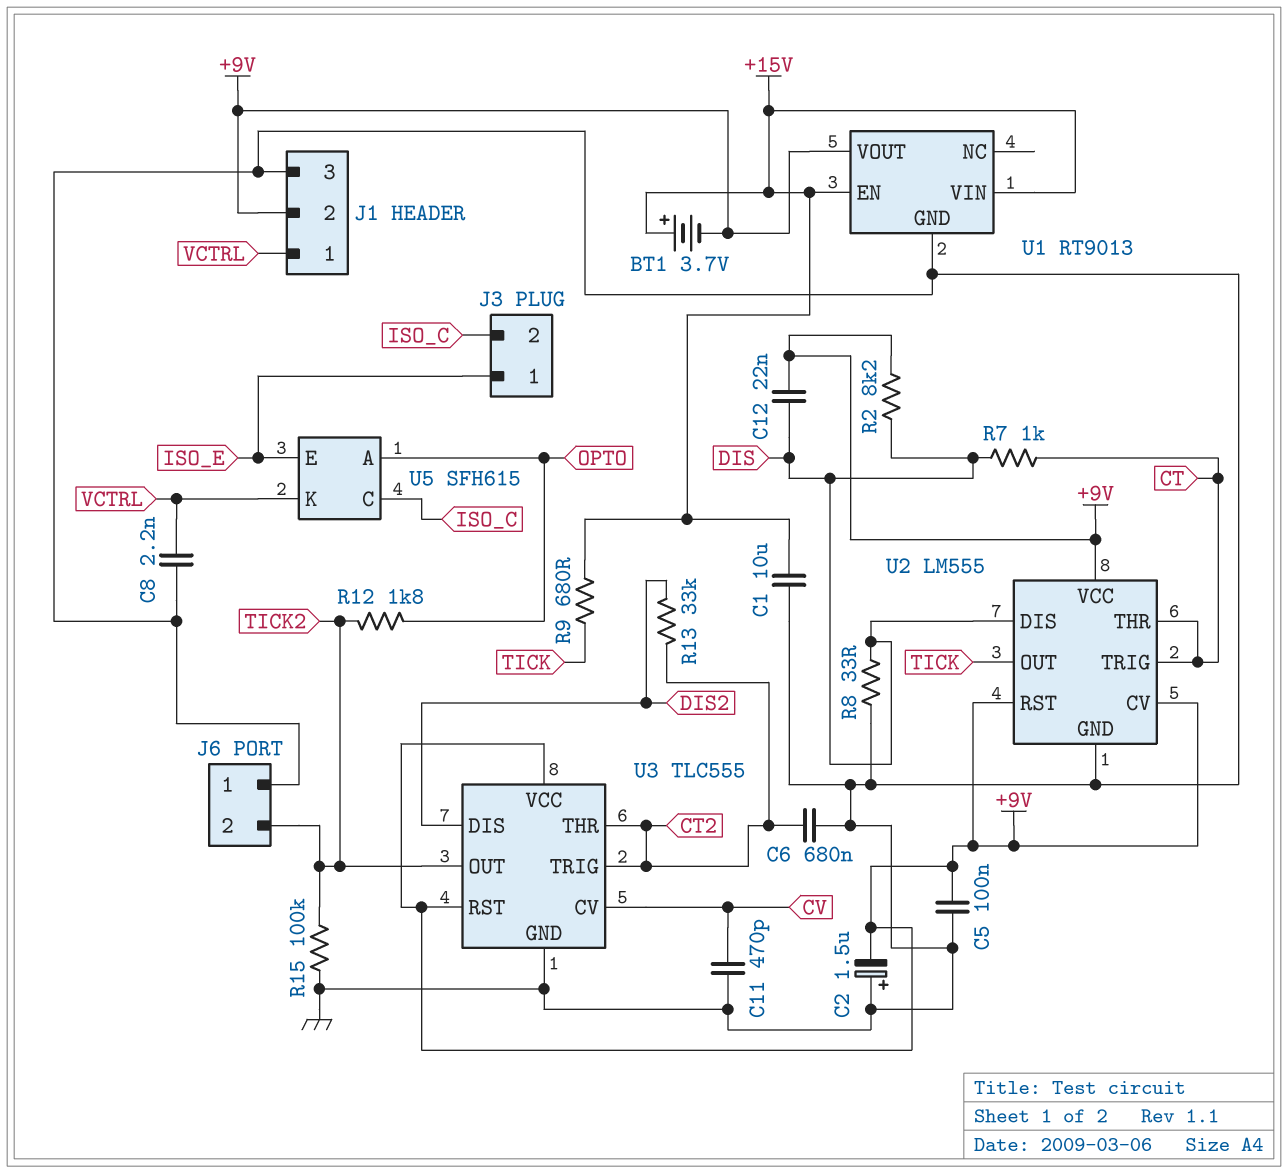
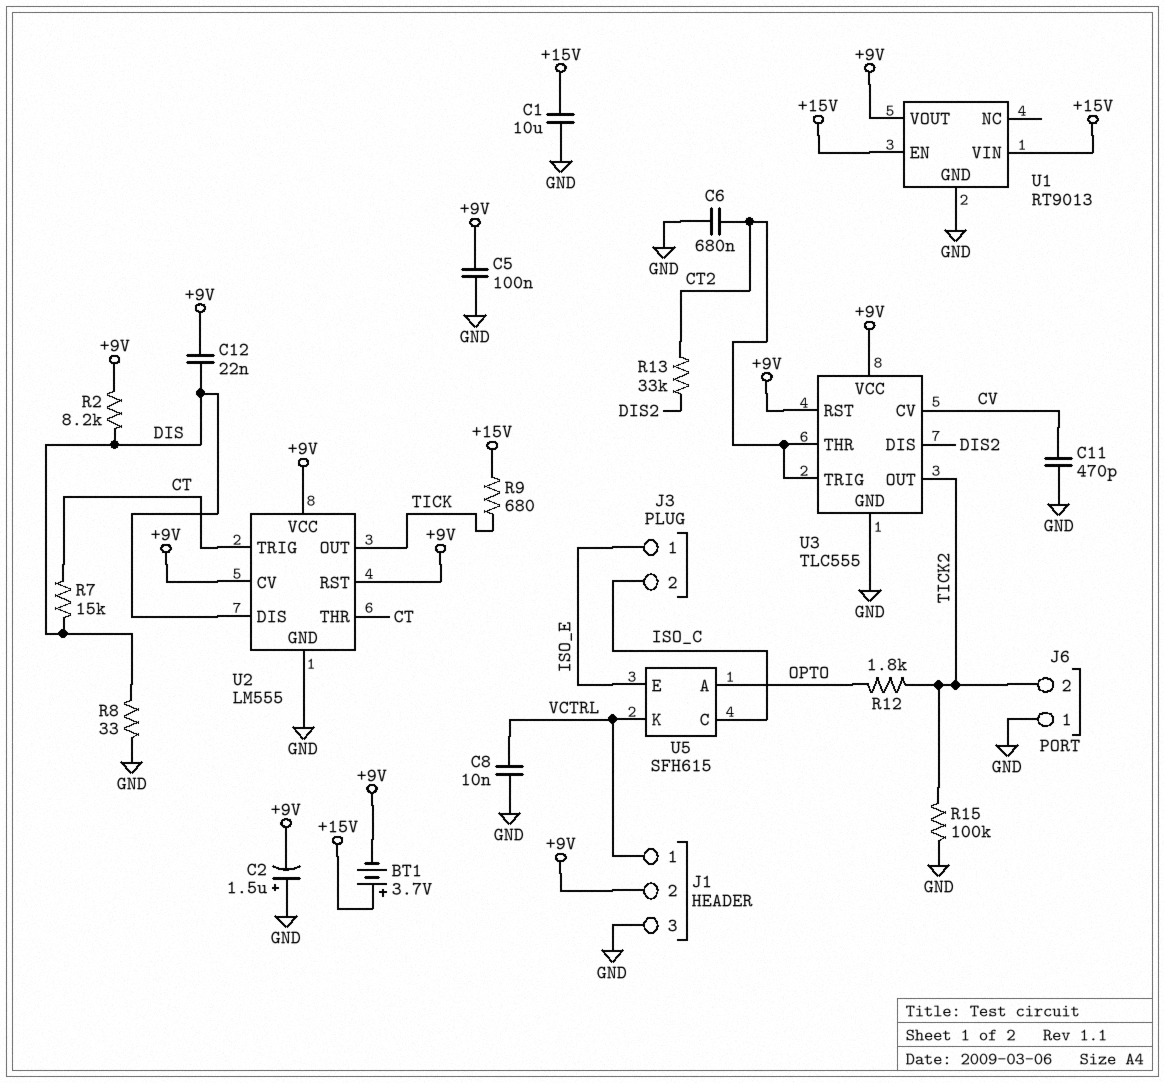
C8: 2.2nF (GND, VCTRL) -> 10nF (GND, VCTRL)
R7: 1k (CT, DIS) -> 15k (CT, DIS)

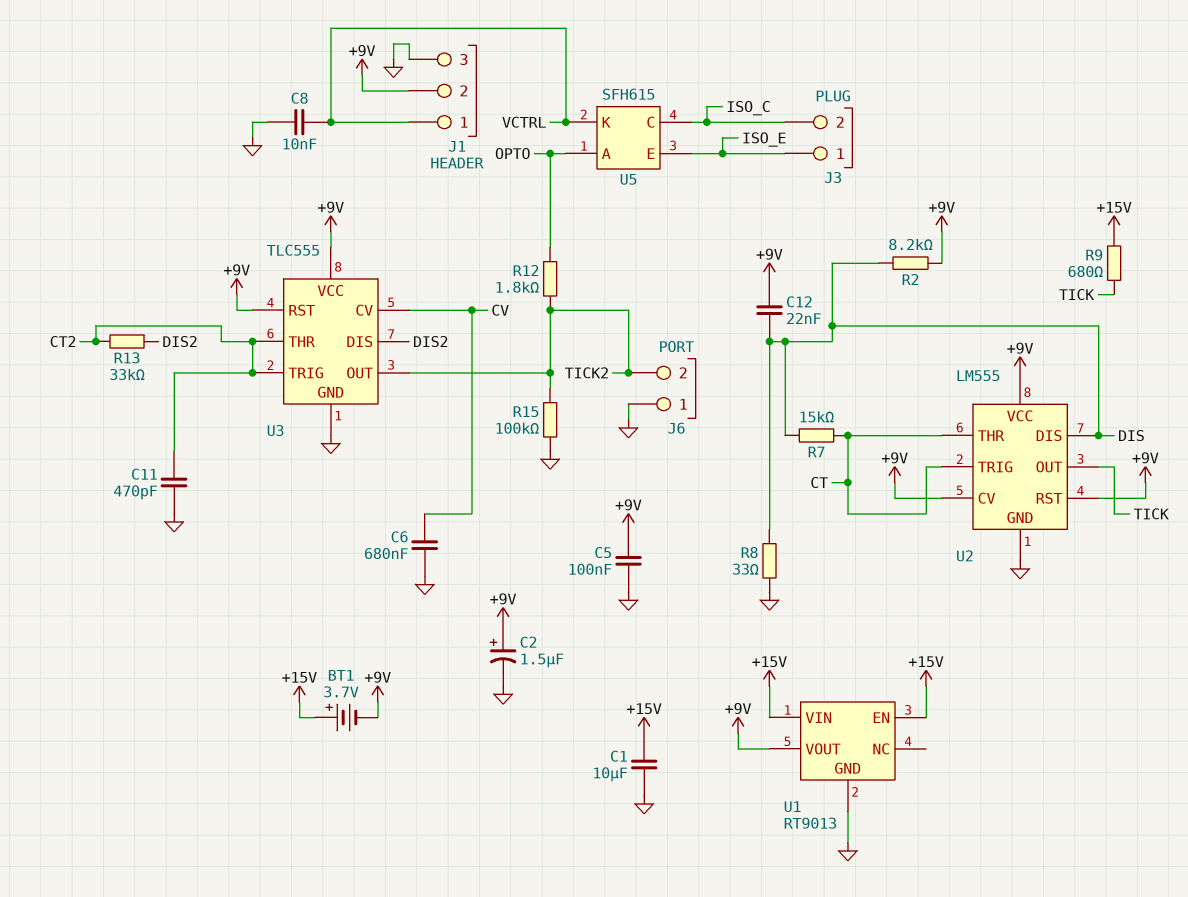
C2: 1.5uF (plus GND, minus +9V) -> 1.5uF (plus +9V, minus GND)
C6: 680nF (CT2, GND) -> 680nF (CV, GND)
C11: 470pF (CV, GND) -> 470pF (CT2, GND)

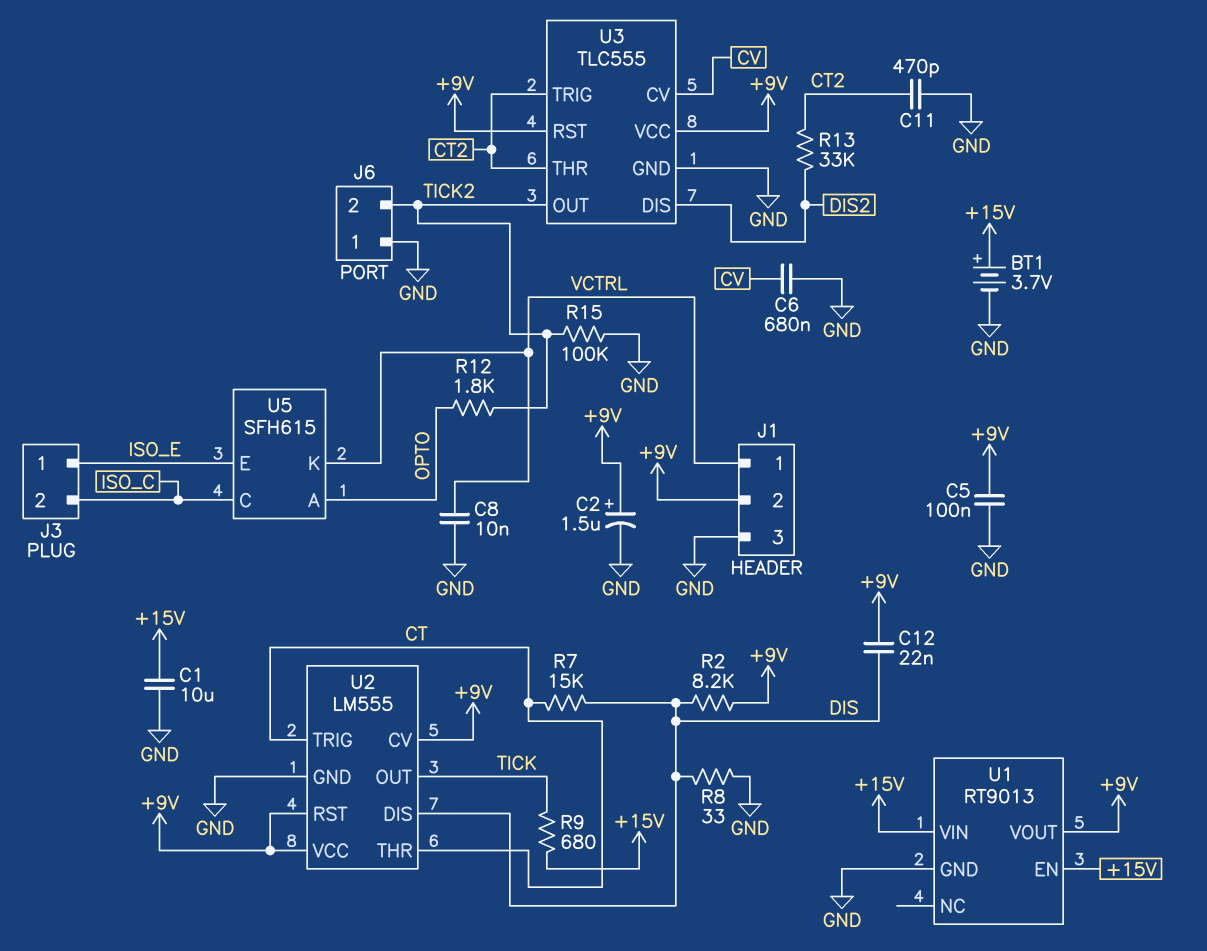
BT1: 3.7V (plus +15V, minus +9V) -> 3.7V (plus +15V, minus GND)

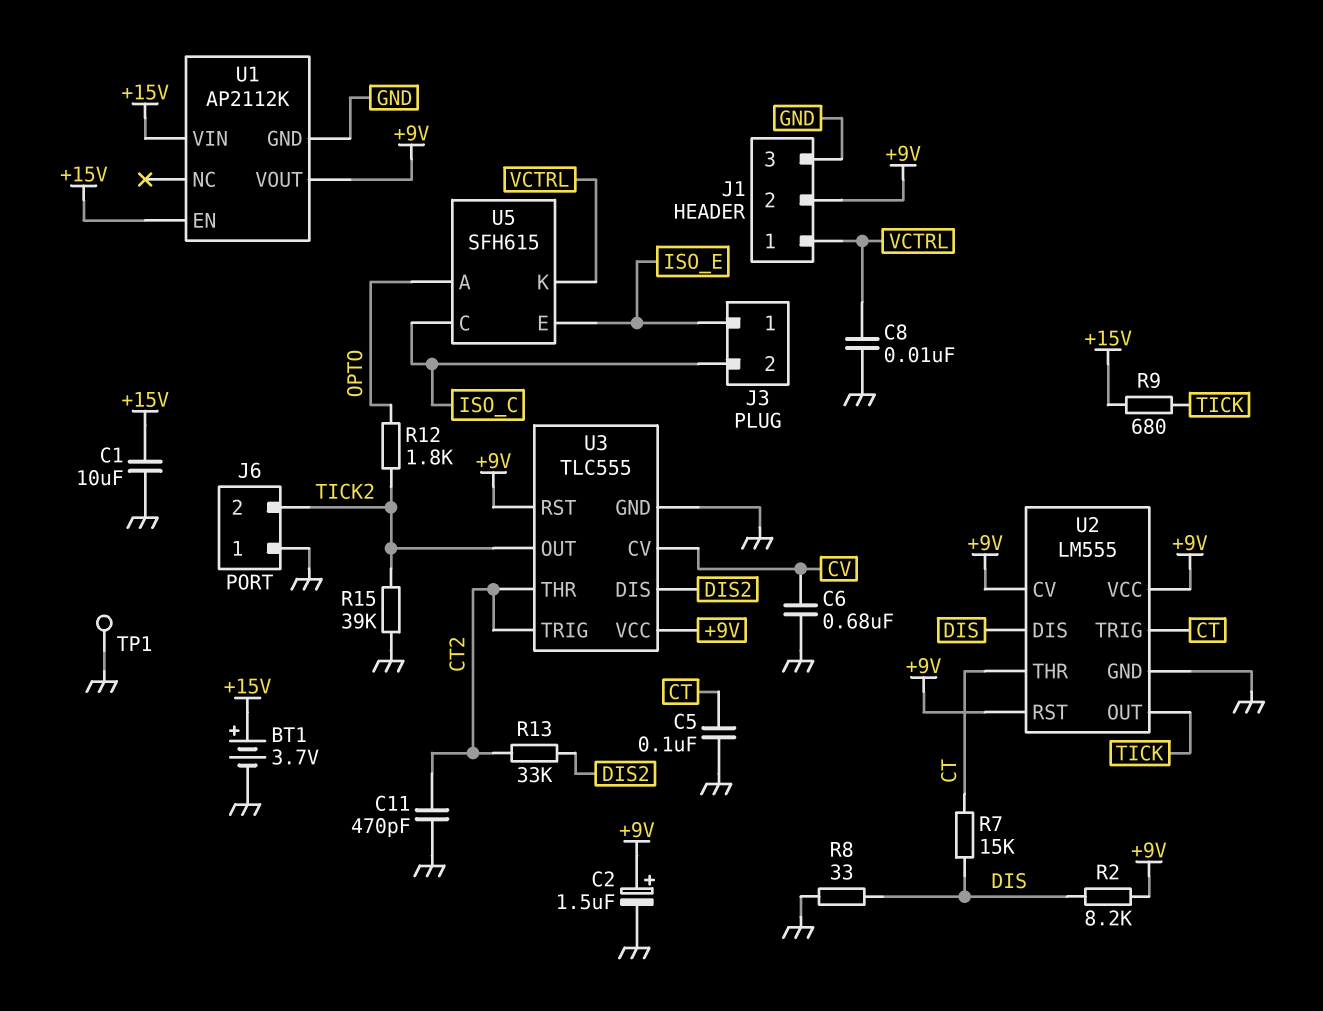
C5: 100nF (+9V, GND) -> 100nF (CT, GND)
C12: 22nF (+9V, DIS) -> none
R15: 100k (GND, TICK2) -> 39k (GND, TICK2)
TP1: none -> test point (GND)
U1: RT9013 -> AP2112K

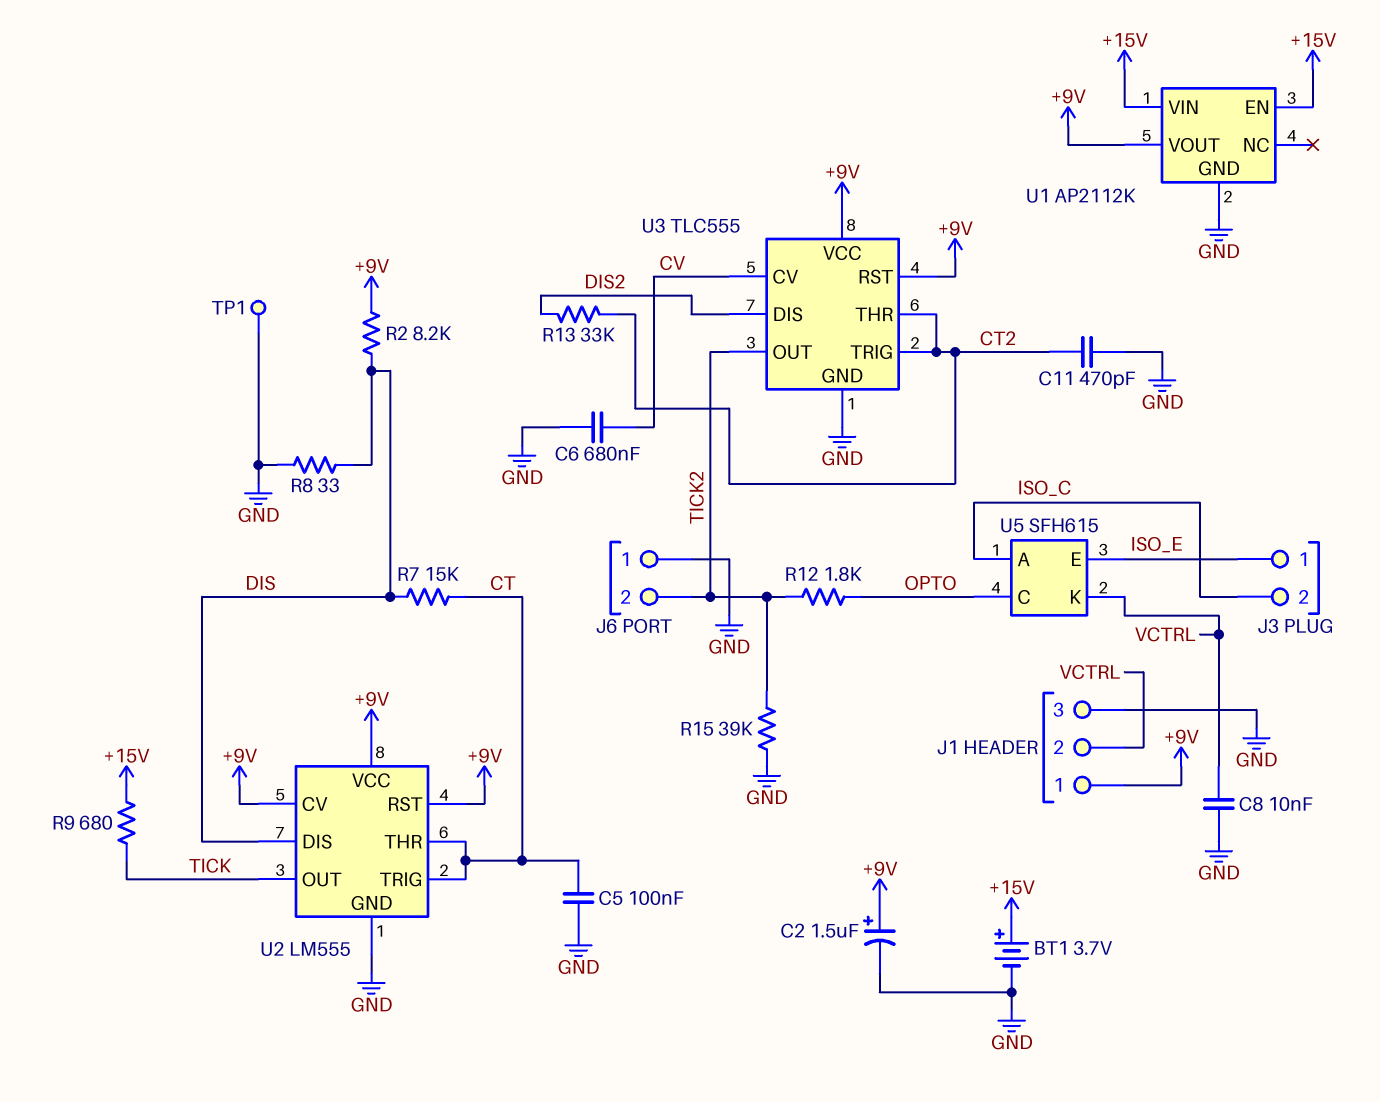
C1: 10uF (+15V, GND) -> none
J1 pin 1: VCTRL -> +9V
J1 pin 2: +9V -> VCTRL
U5 pin A: OPTO -> ISO_C
U5 pin C: ISO_C -> OPTO

